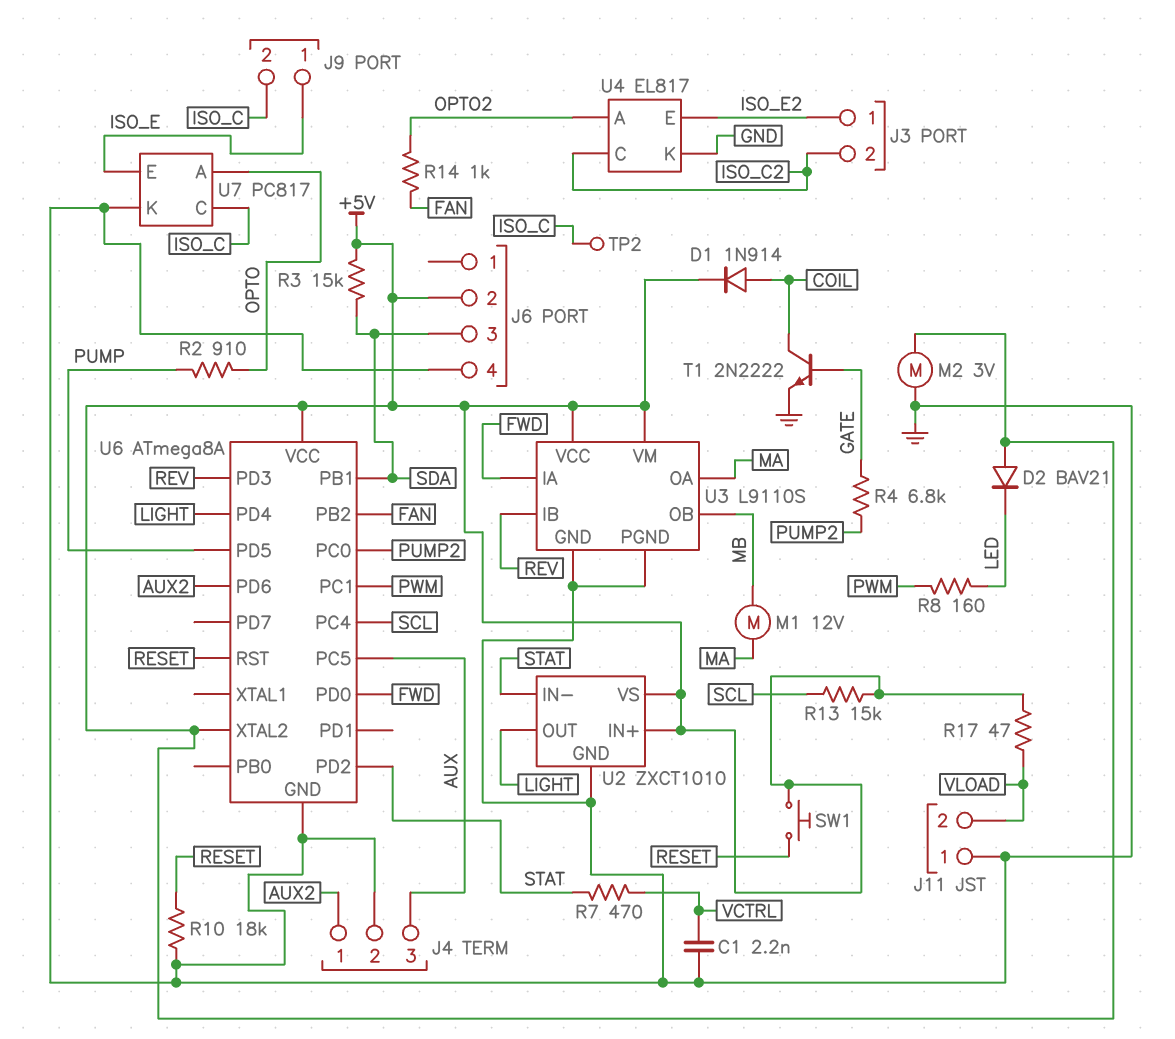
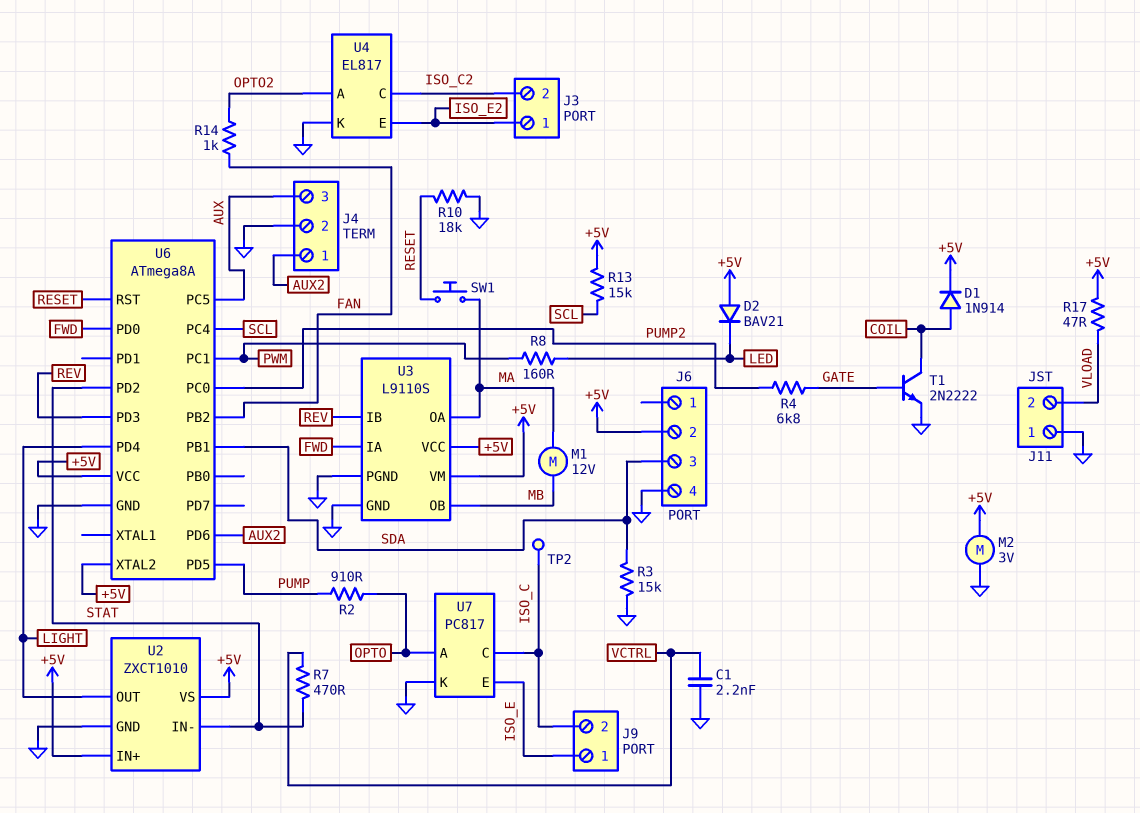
R3: 15k (+5V, SDA) -> 15k (GND, SDA)
SW1: button (+5V, RESET) -> button (MA, RESET)

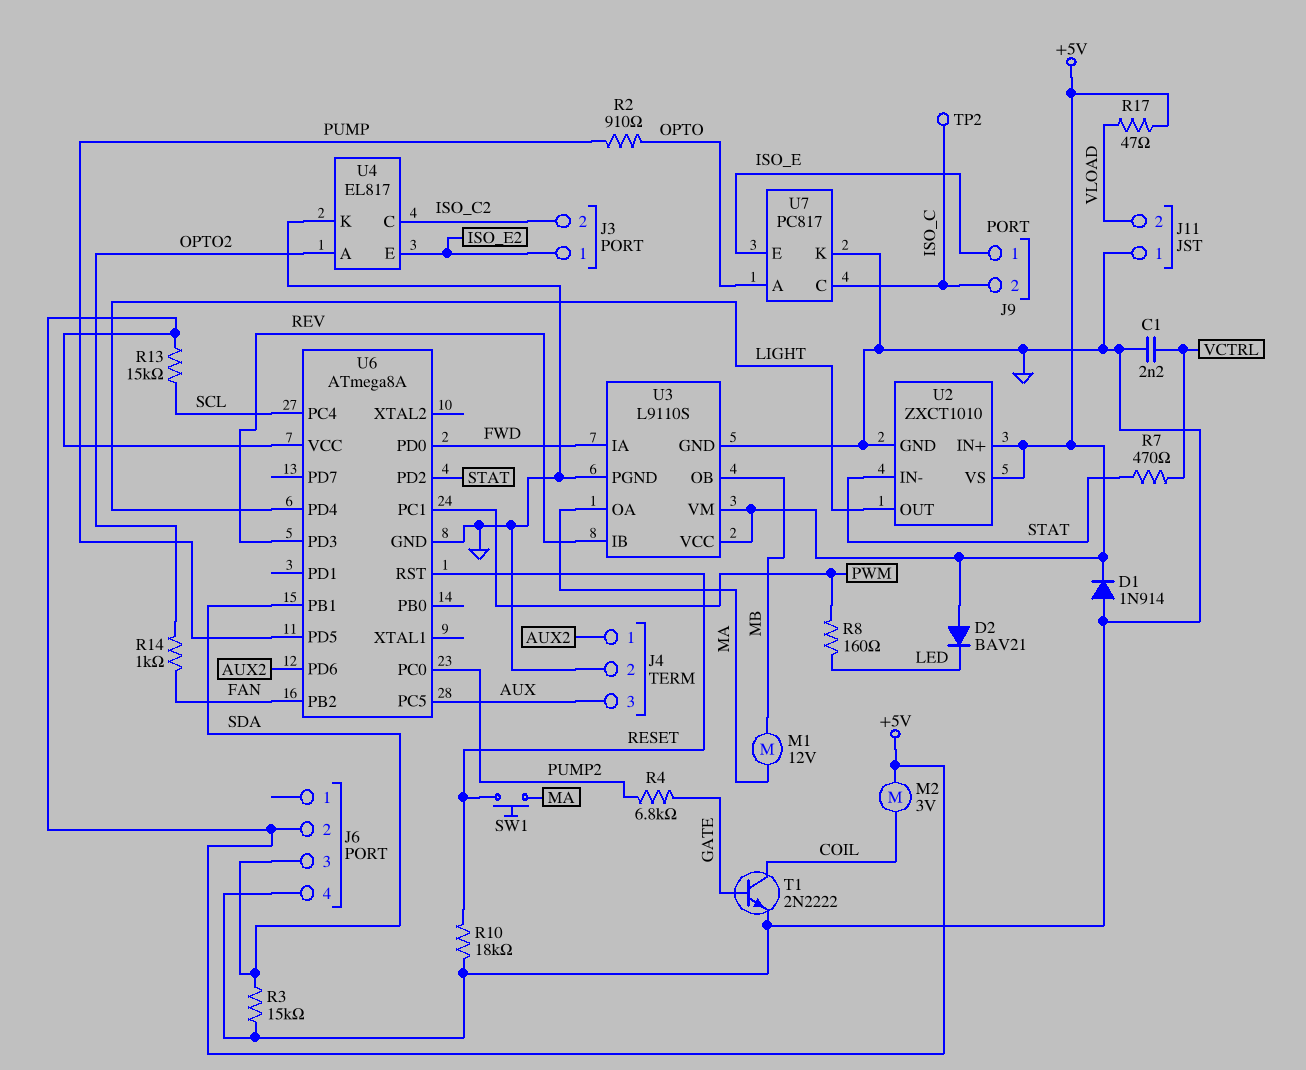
D1: diode 1N914 (A COIL, K +5V) -> diode 1N914 (A GND, K +5V)
M2: motor 3V (+5V, GND) -> motor 3V (+5V, COIL)
U6 pin XTAL2: +5V -> none

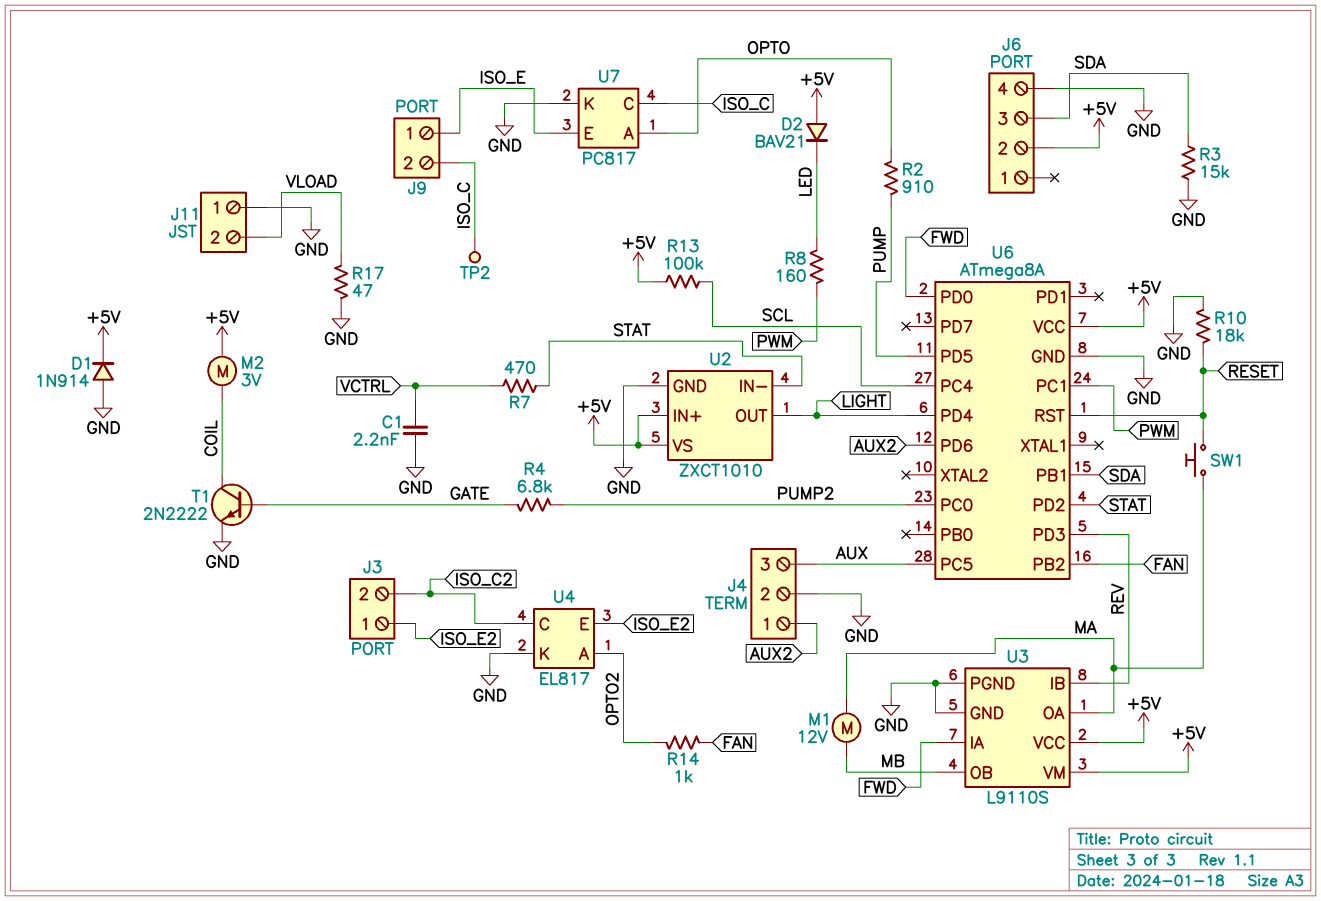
R13: 15k (+5V, SCL) -> 100k (+5V, SCL)
R17: 47 (+5V, VLOAD) -> 47 (GND, VLOAD)

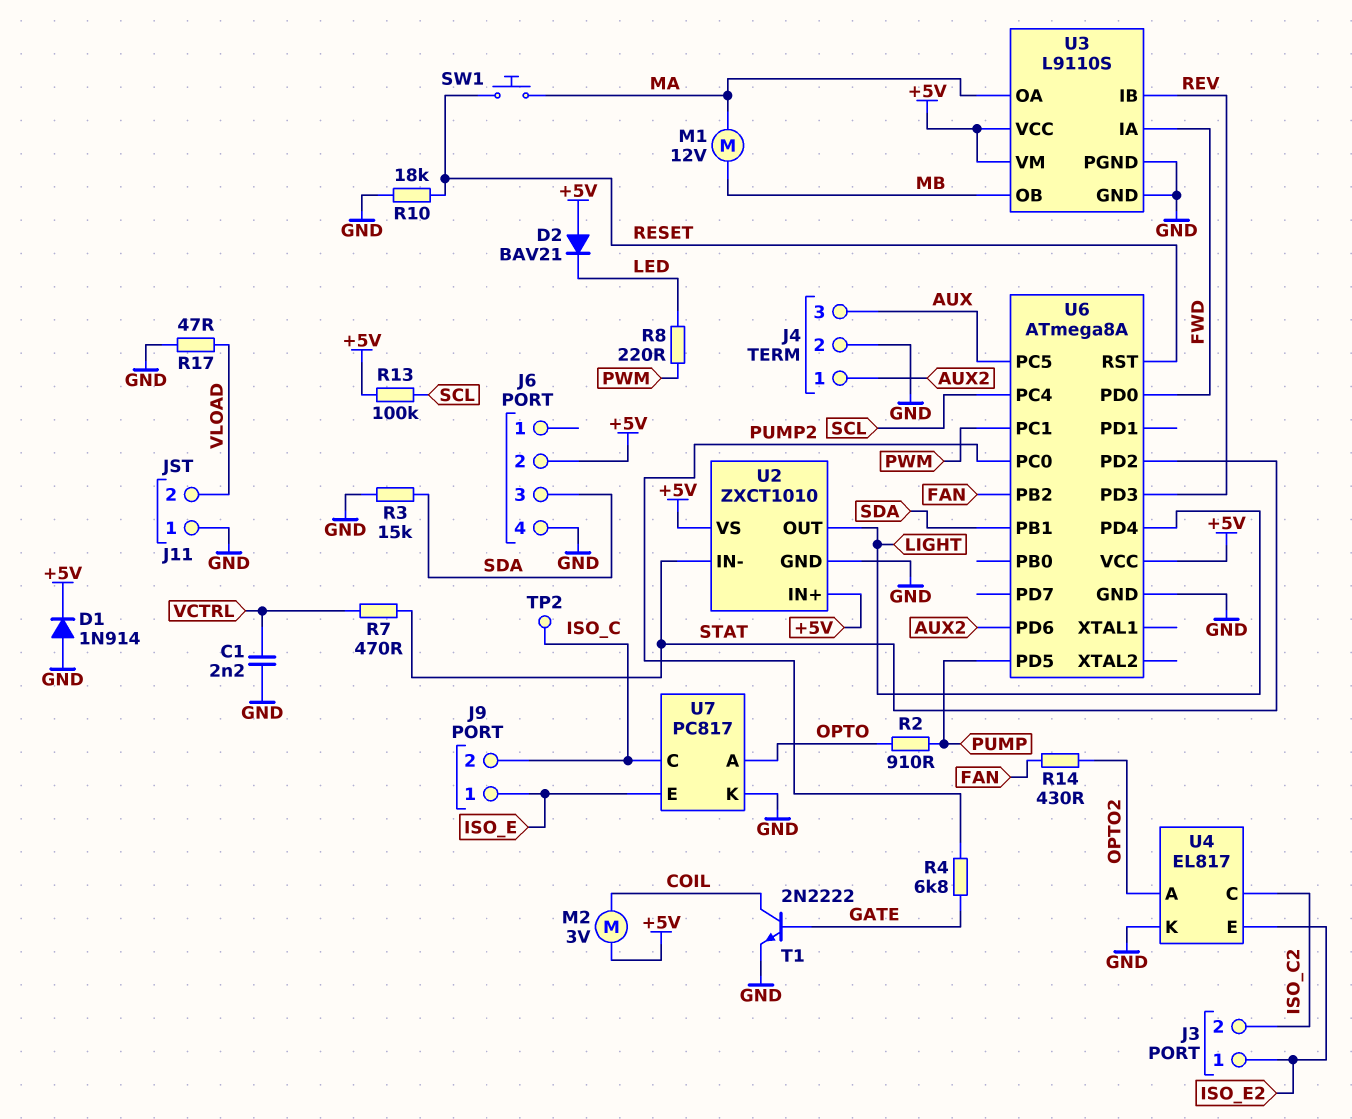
R8: 160 (LED, PWM) -> 220 (LED, PWM)
R14: 1k (FAN, OPTO2) -> 430 (FAN, OPTO2)

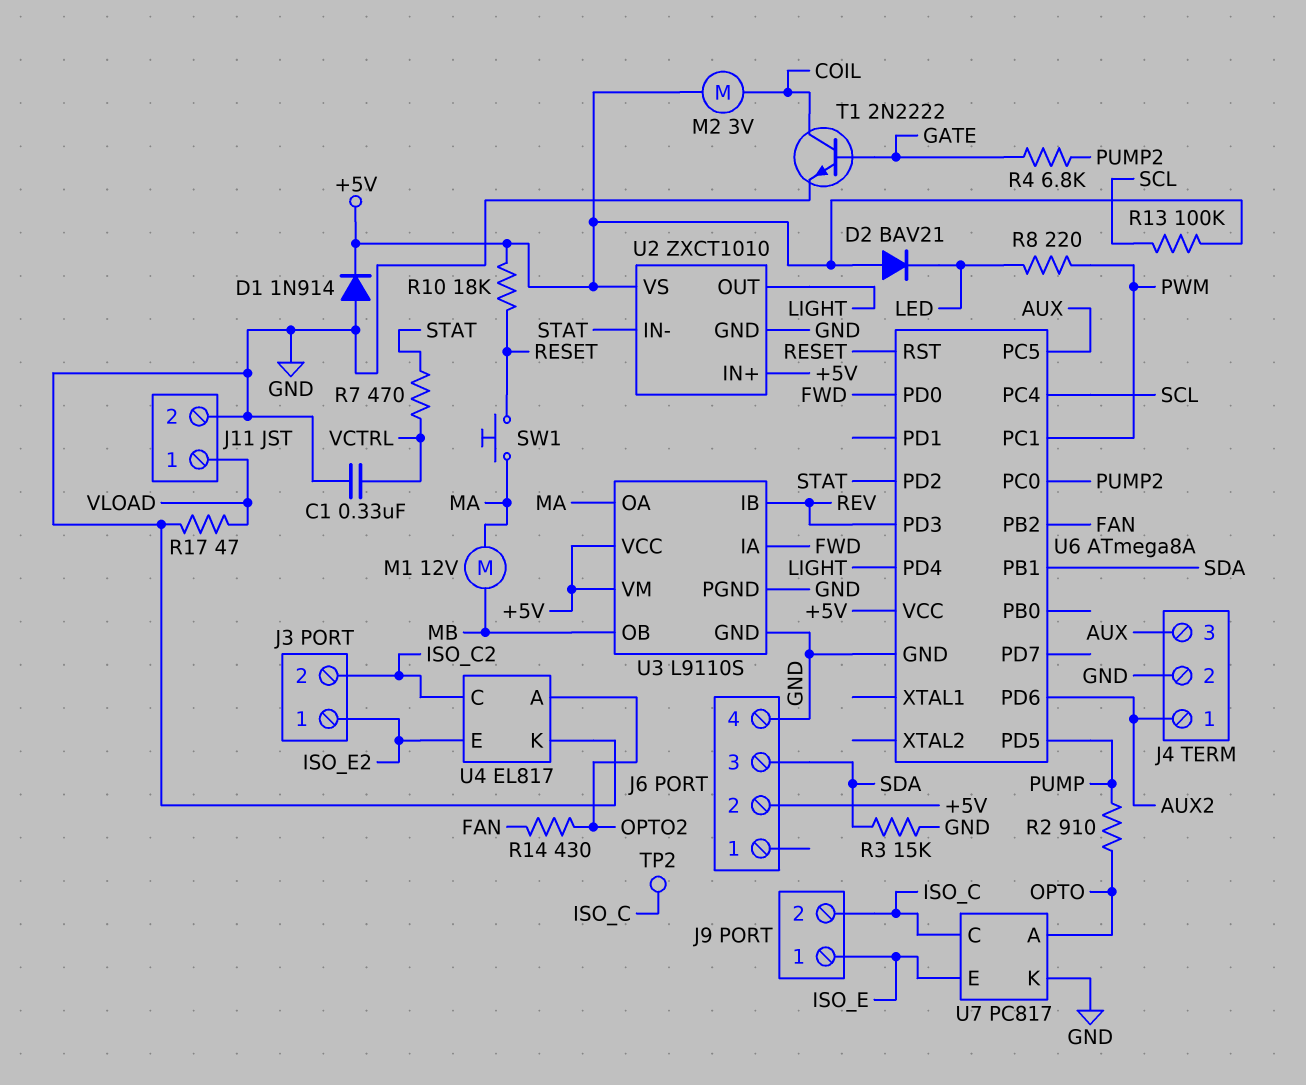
C1: 2.2nF (GND, VCTRL) -> 330nF (GND, VCTRL)
J11 pin 1: GND -> VLOAD
J11 pin 2: VLOAD -> GND
R10: 18k (GND, RESET) -> 18k (+5V, RESET)

